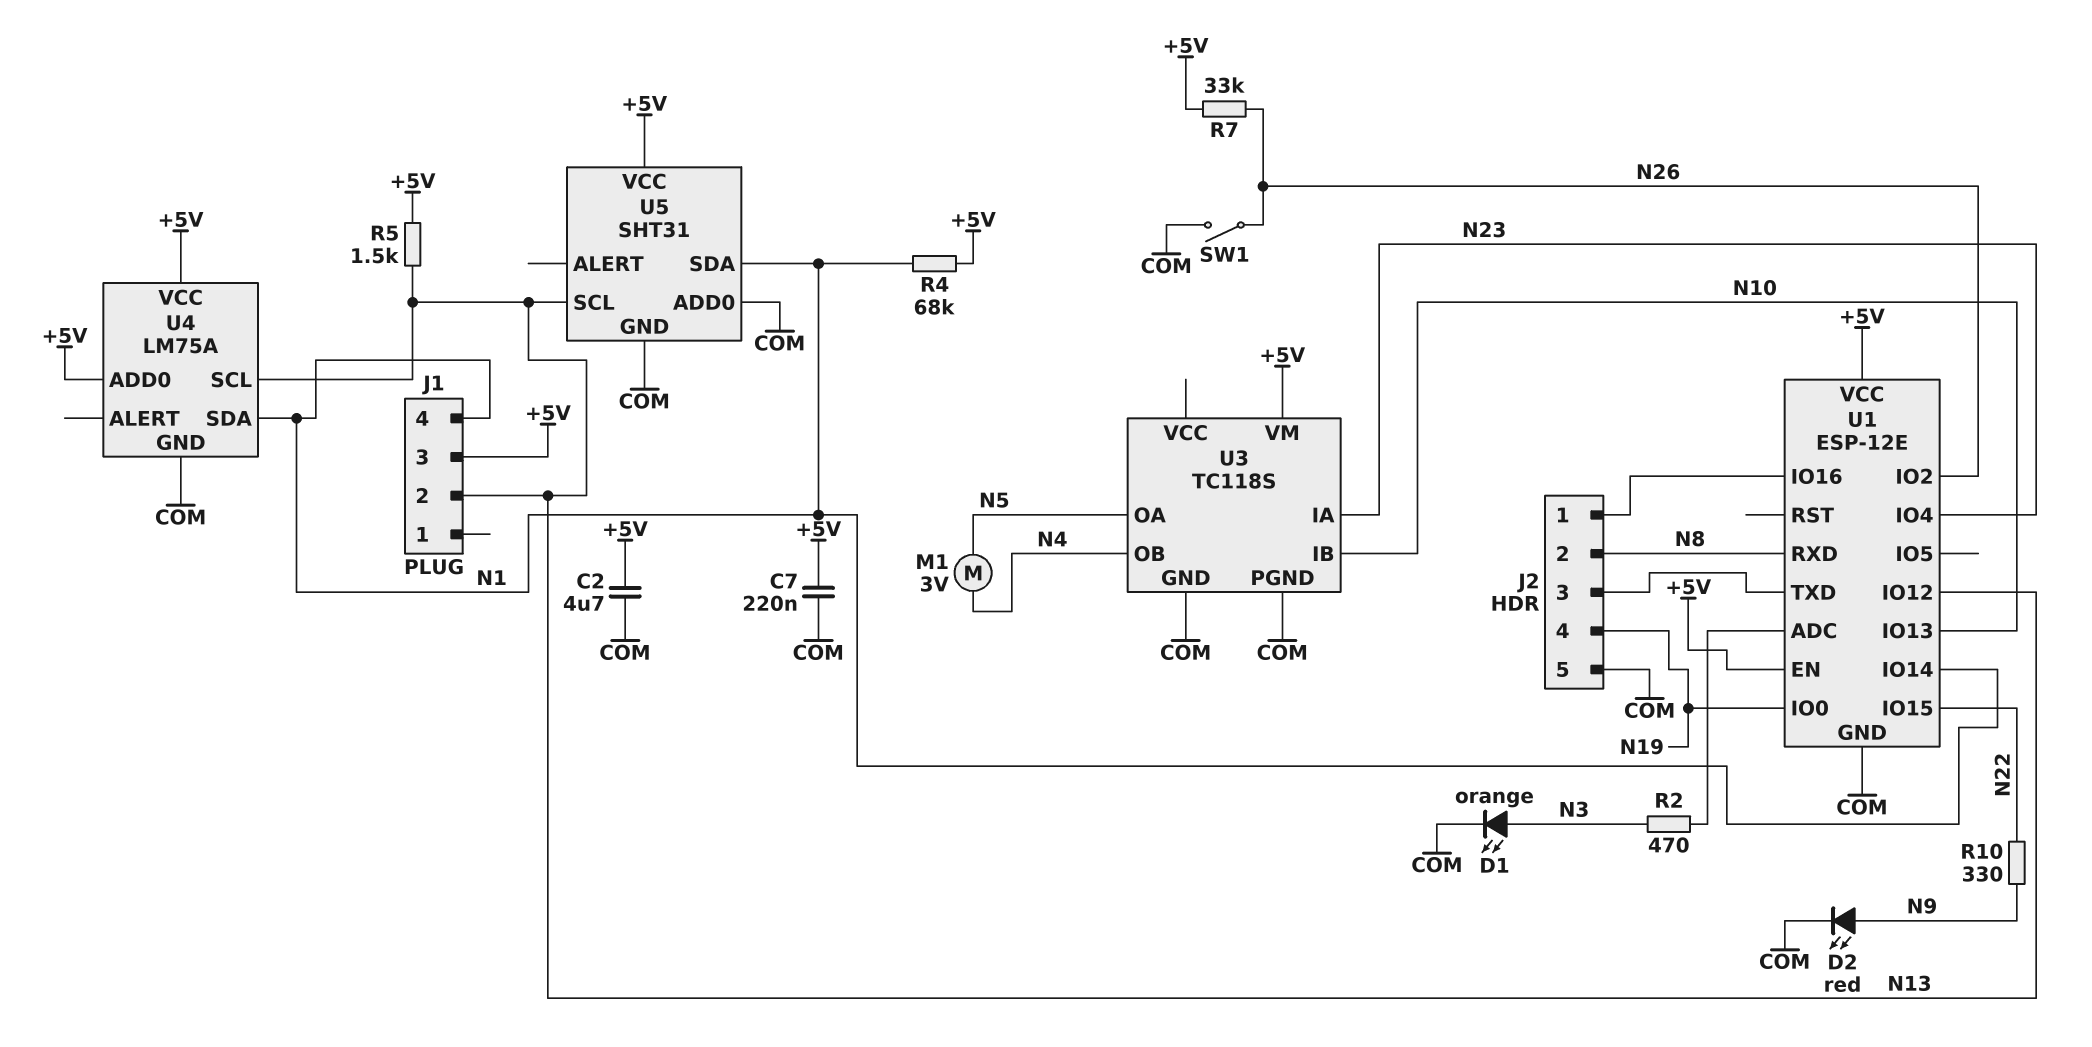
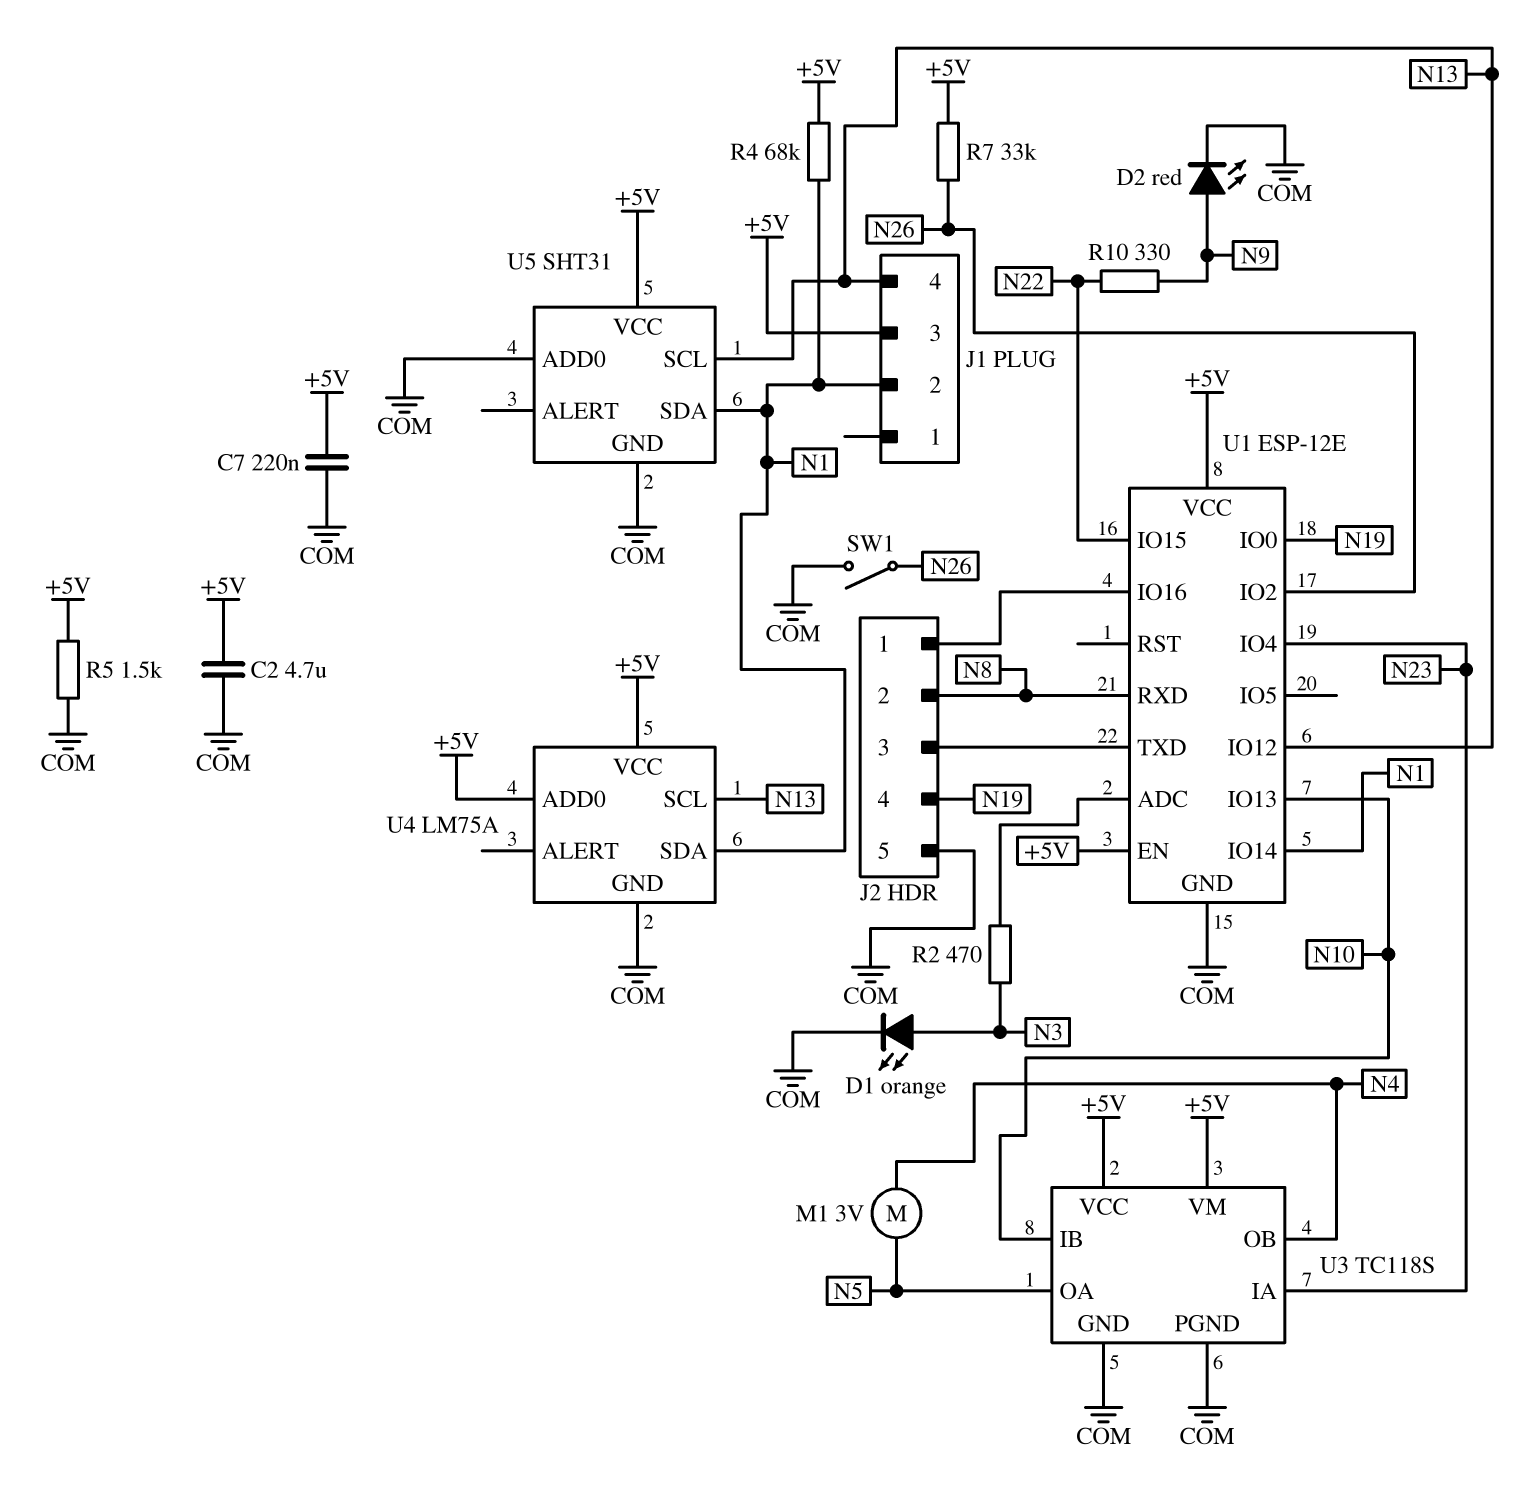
J1 pin 2: N13 -> N1
J1 pin 4: N1 -> N13
R5: 1.5k (+5V, N13) -> 1.5k (+5V, COM)
U3 pin VCC: none -> +5V

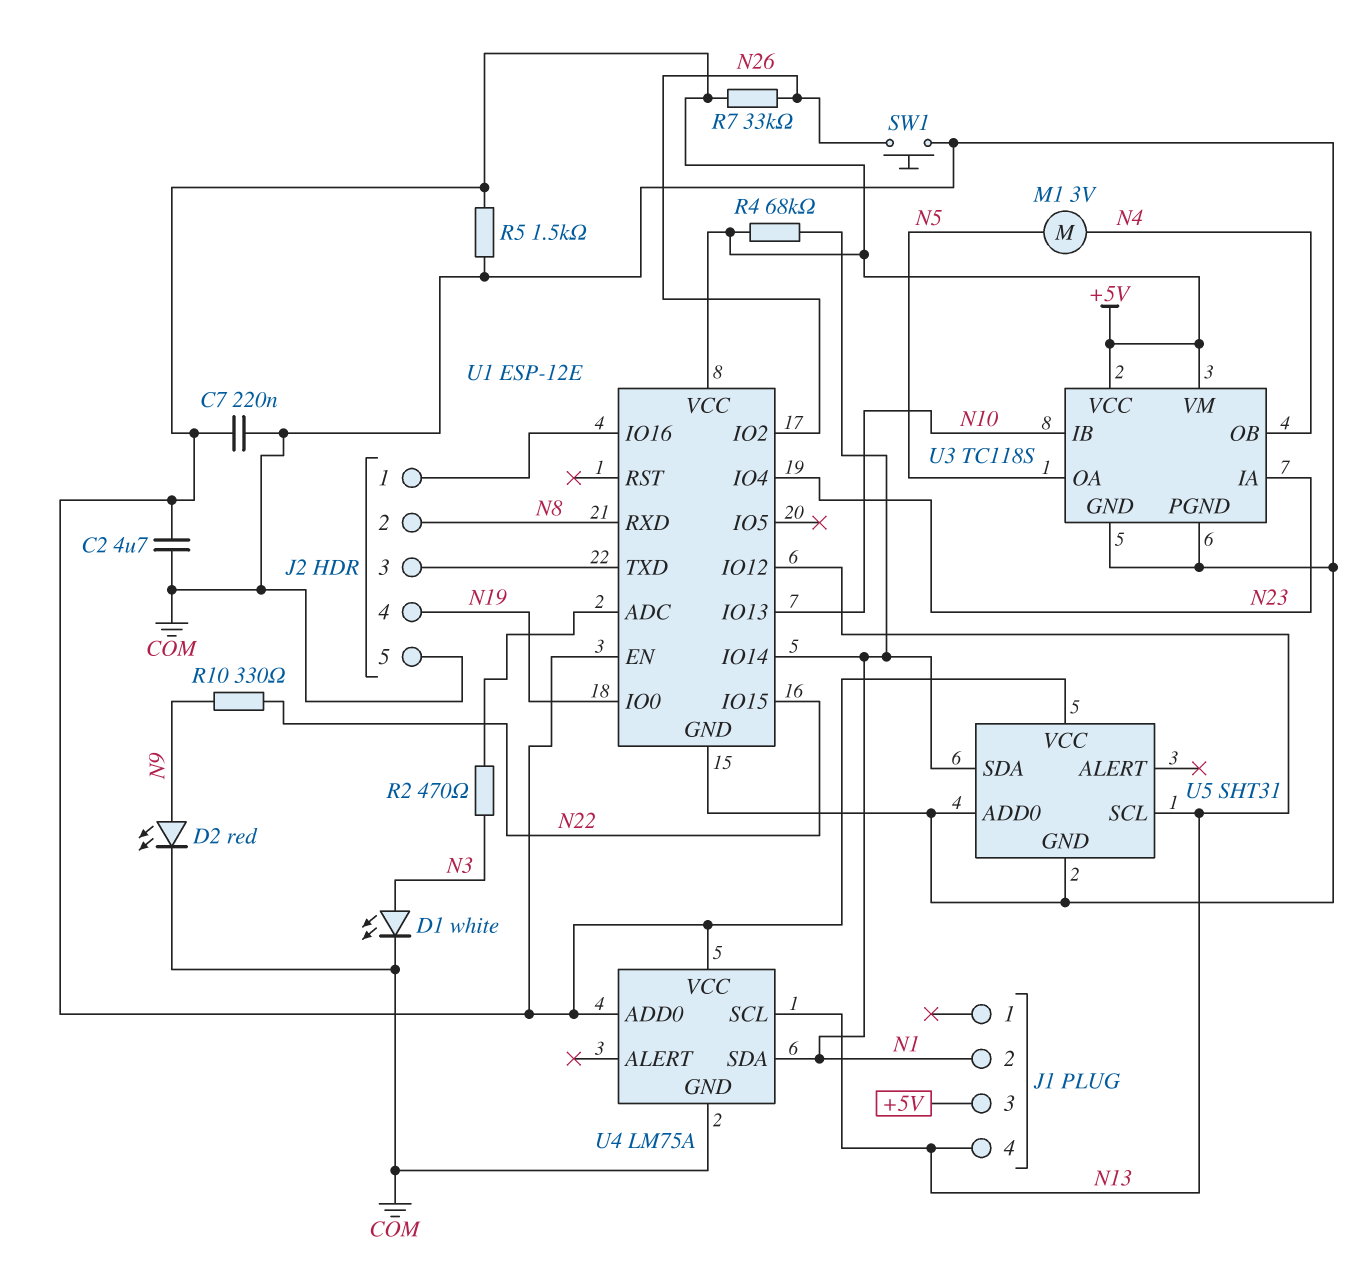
D1: LED orange (A N3, K COM) -> LED white (A N3, K COM)
SW1: switch (COM, N26) -> button (COM, N26)

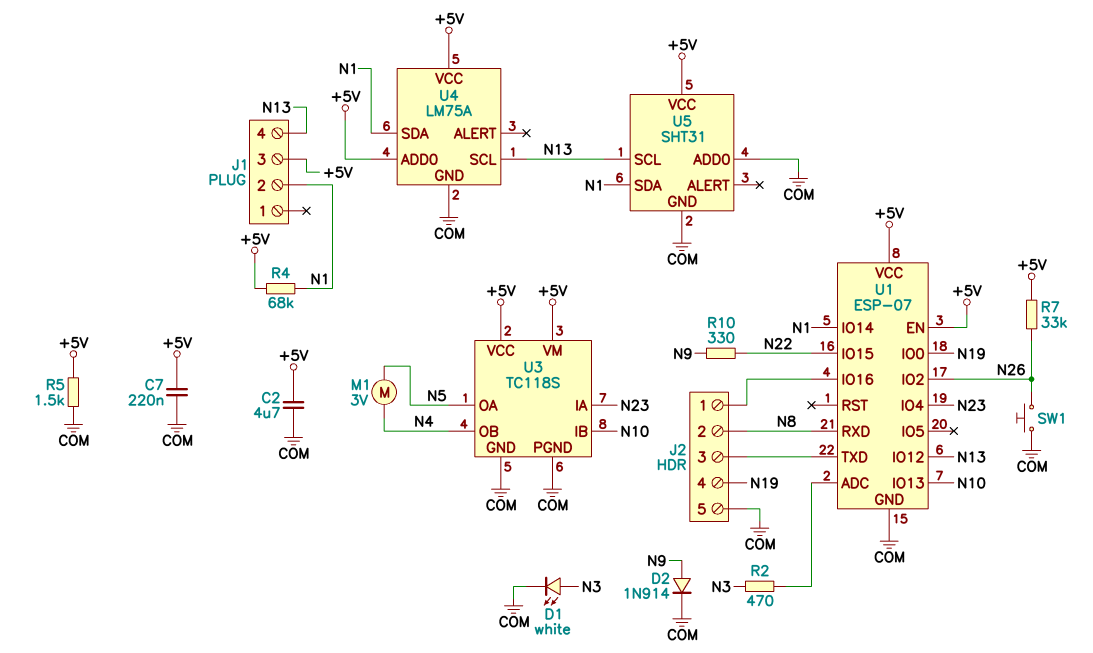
D2: LED red (A N9, K COM) -> diode 1N914 (A N9, K COM)
U1: ESP-12E -> ESP-07

